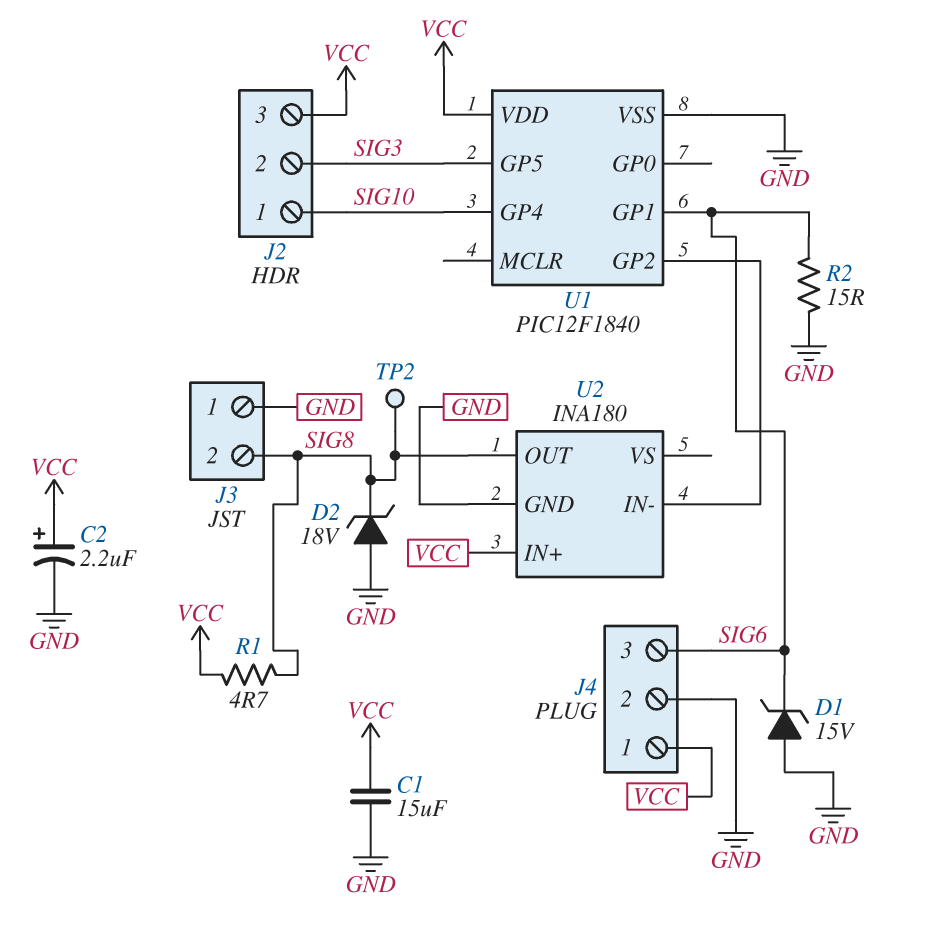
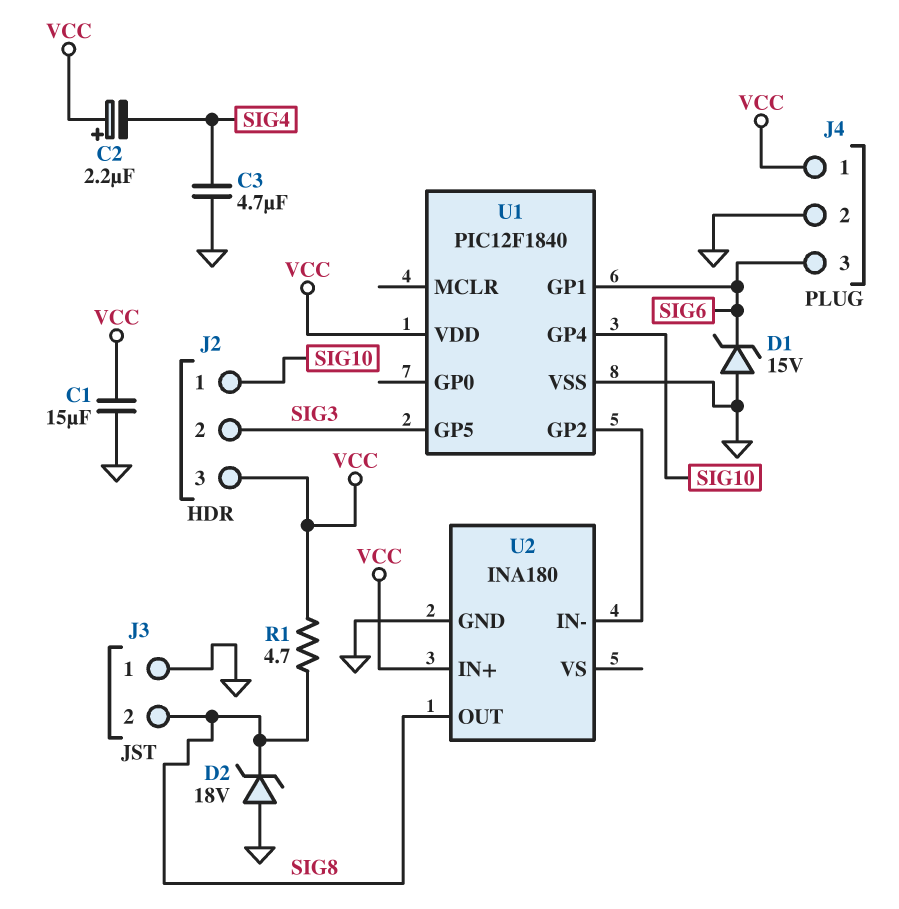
C2: 2.2uF (plus VCC, minus GND) -> 2.2uF (plus VCC, minus SIG4)
C3: none -> 4.7uF (GND, SIG4)
R2: 15 (GND, SIG6) -> none
TP2: test point (SIG8) -> none

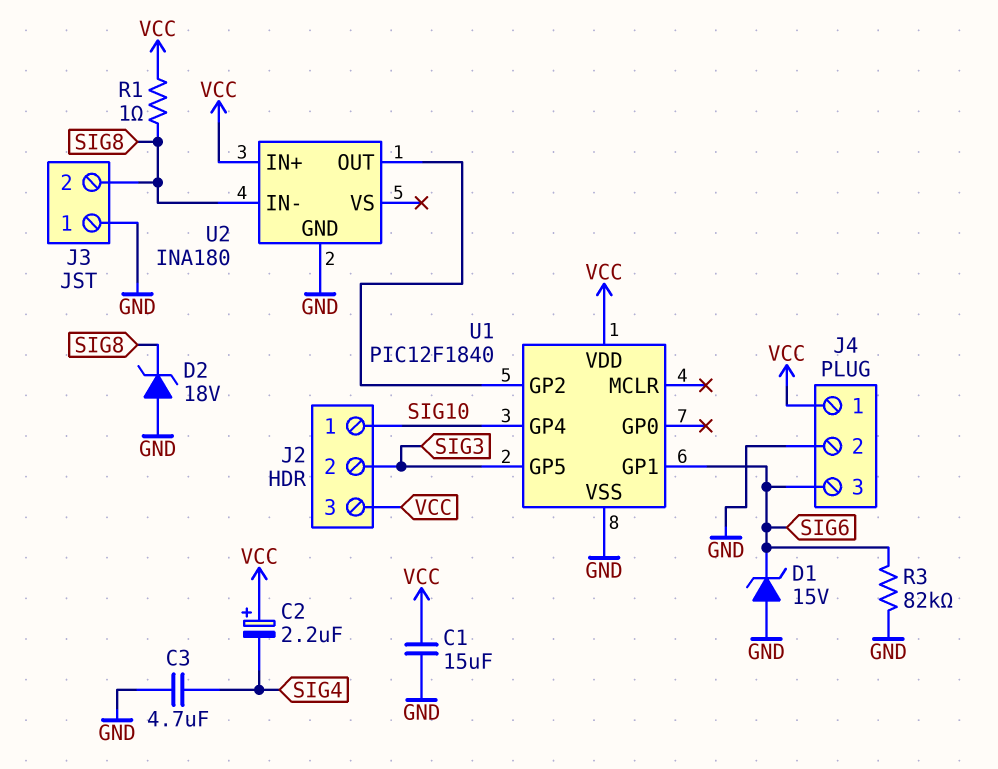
R1: 4.7 (SIG8, VCC) -> 1 (SIG8, VCC)
R3: none -> 82k (GND, SIG6)
U2 pin IN-: U1/GP2 -> SIG8
U2 pin OUT: SIG8 -> U1/GP2

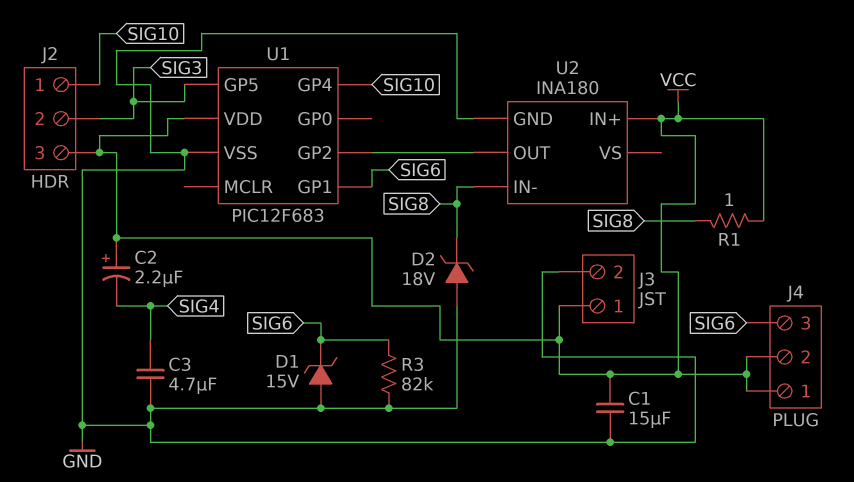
J3 pin 1: GND -> VCC
J3 pin 2: SIG8 -> GND
J4 pin 2: GND -> VCC
U1: PIC12F1840 -> PIC12F683

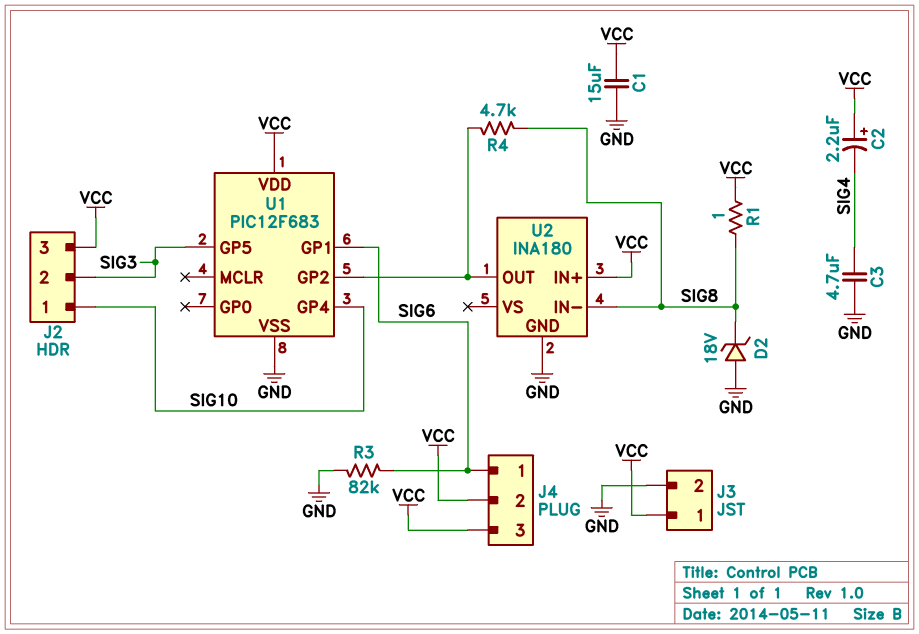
D1: zener 15V (A GND, K SIG6) -> none
J4 pin 1: VCC -> SIG6
J4 pin 3: SIG6 -> VCC
R4: none -> 4.7k (SIG8, U1/GP2)

